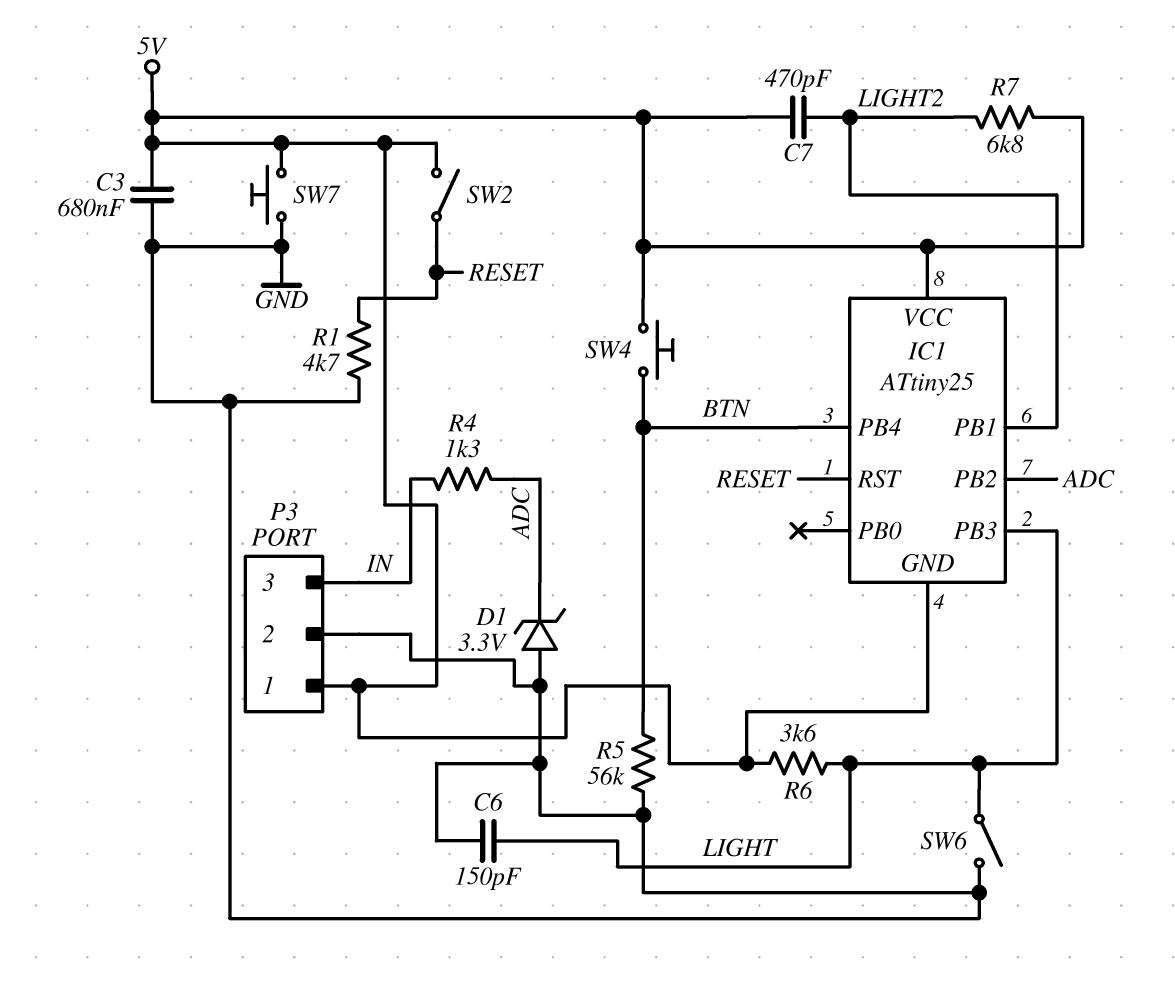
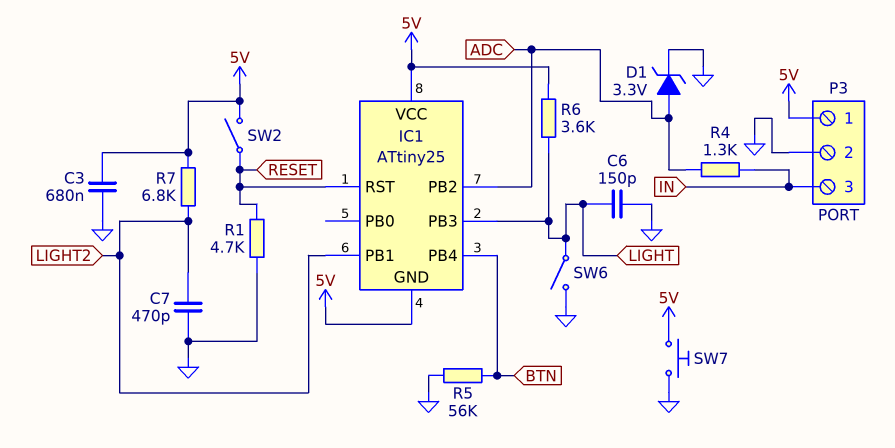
C7: 470pF (5V, LIGHT2) -> 470pF (GND, LIGHT2)
D1: zener 3.3V (A GND, K ADC) -> zener 3.3V (A ADC, K GND)
SW4: button (5V, BTN) -> none

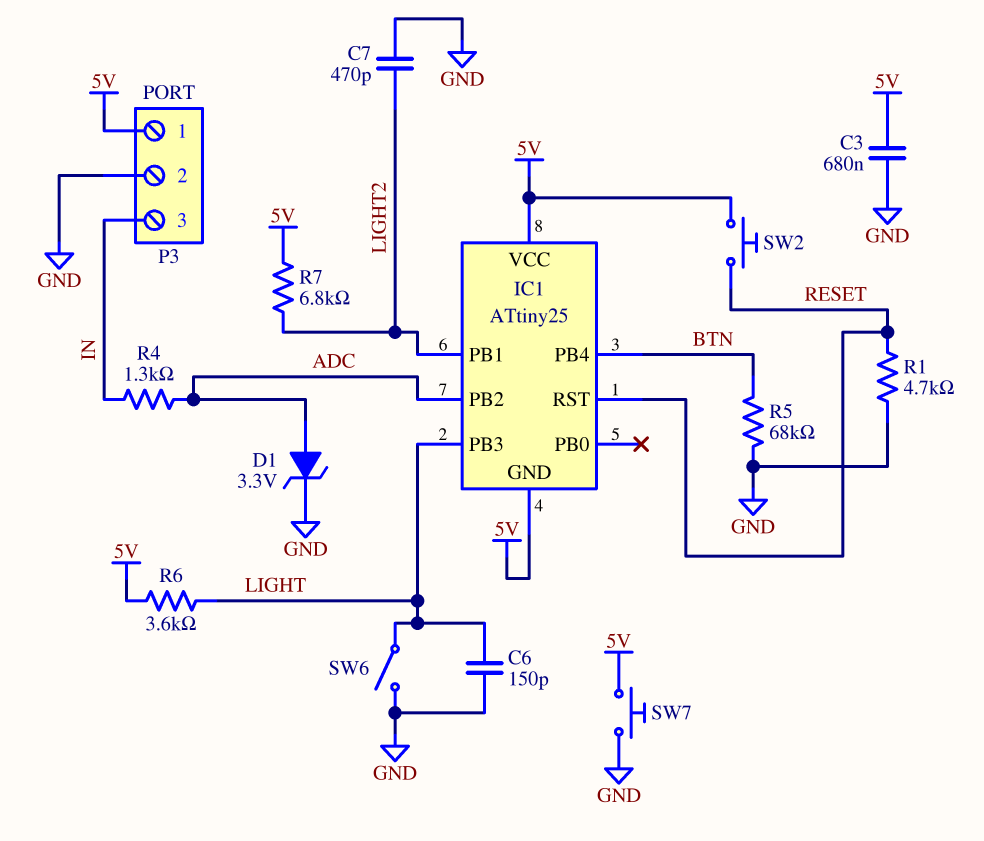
R5: 56k (BTN, GND) -> 68k (BTN, GND)
SW2: switch (5V, RESET) -> button (5V, RESET)

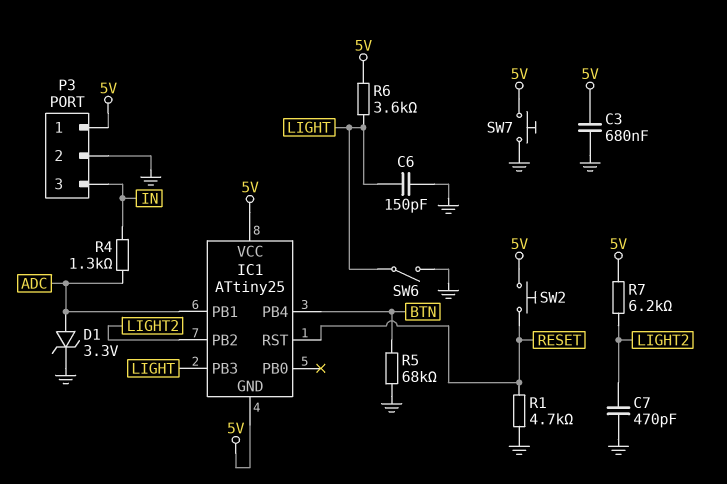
IC1 pin PB1: LIGHT2 -> ADC
IC1 pin PB2: ADC -> LIGHT2
R7: 6.8k (5V, LIGHT2) -> 6.2k (5V, LIGHT2)

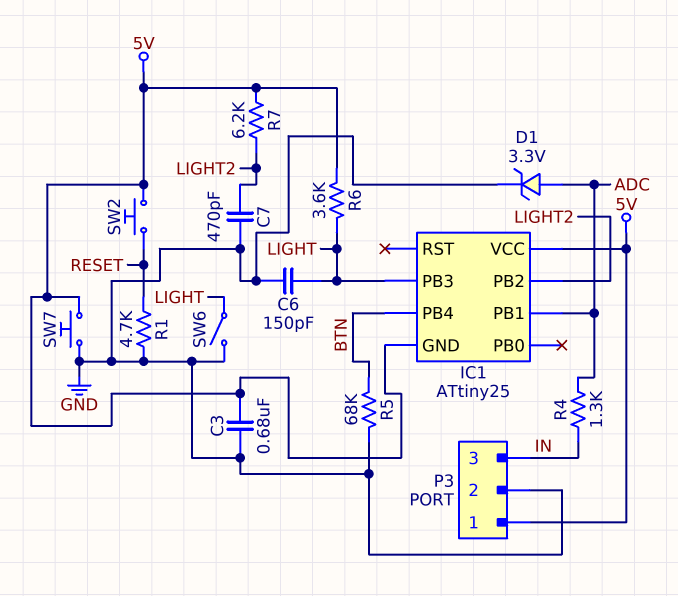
IC1 pin RST: RESET -> none

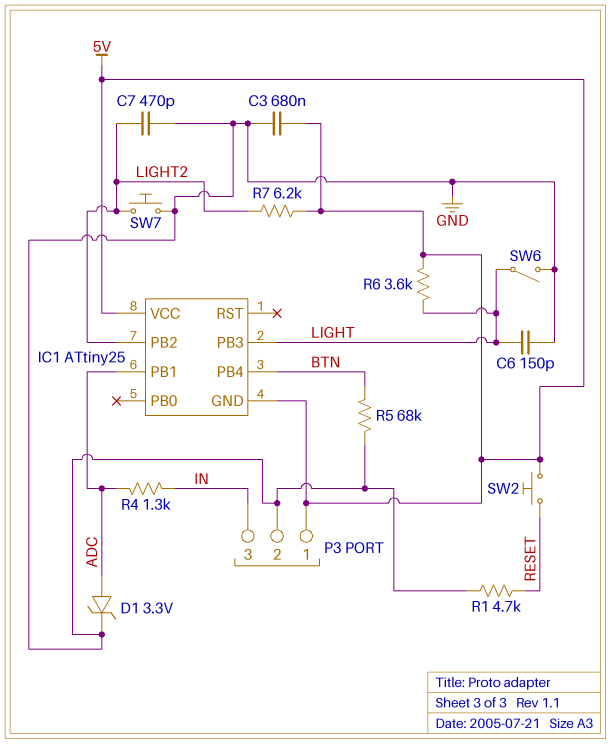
SW7: button (5V, GND) -> button (GND, LIGHT2)

